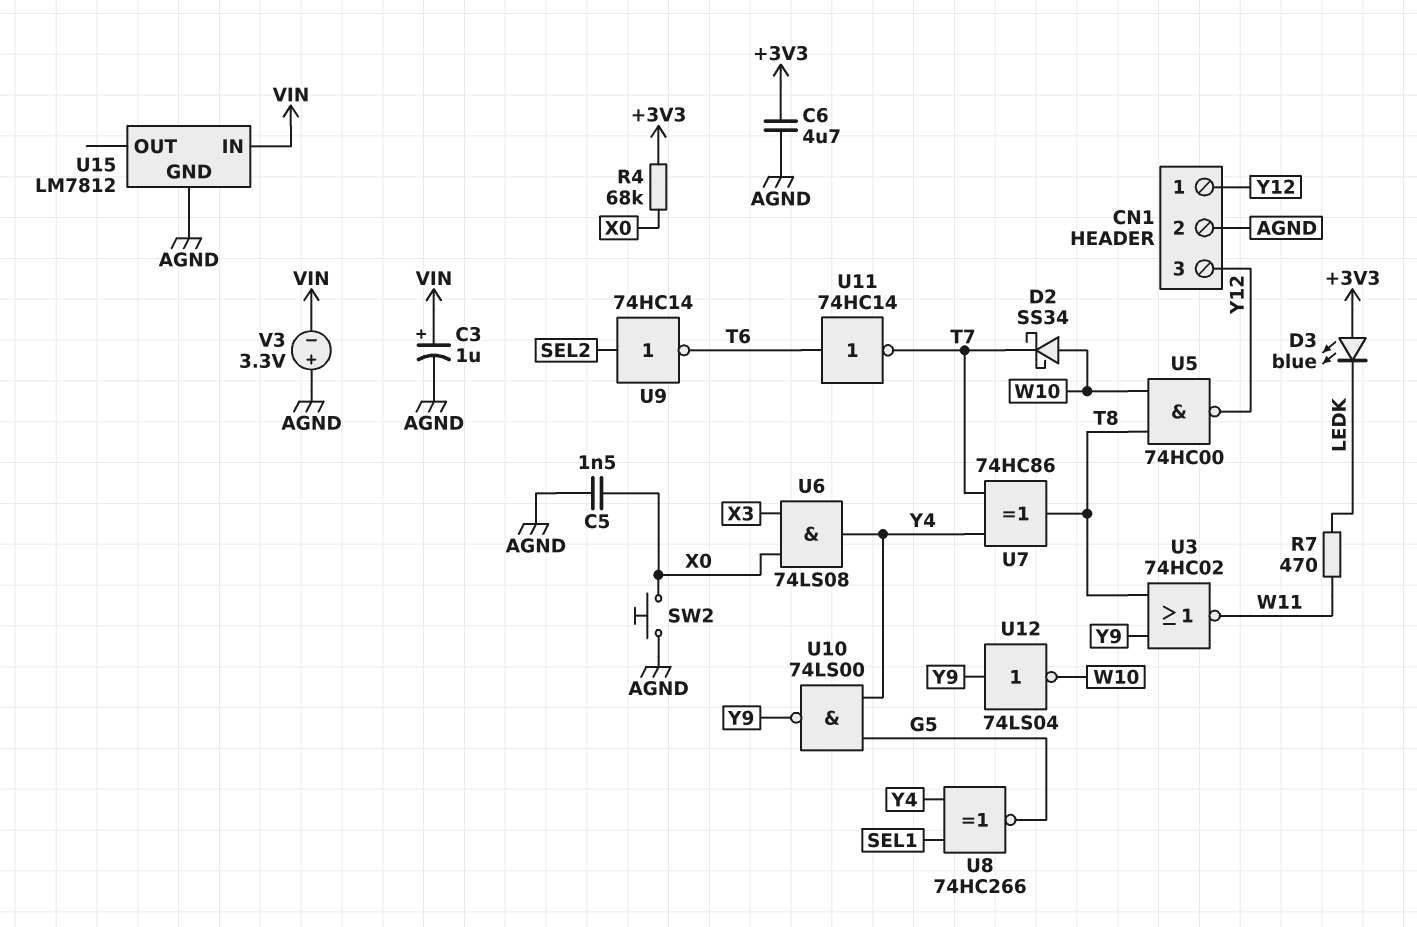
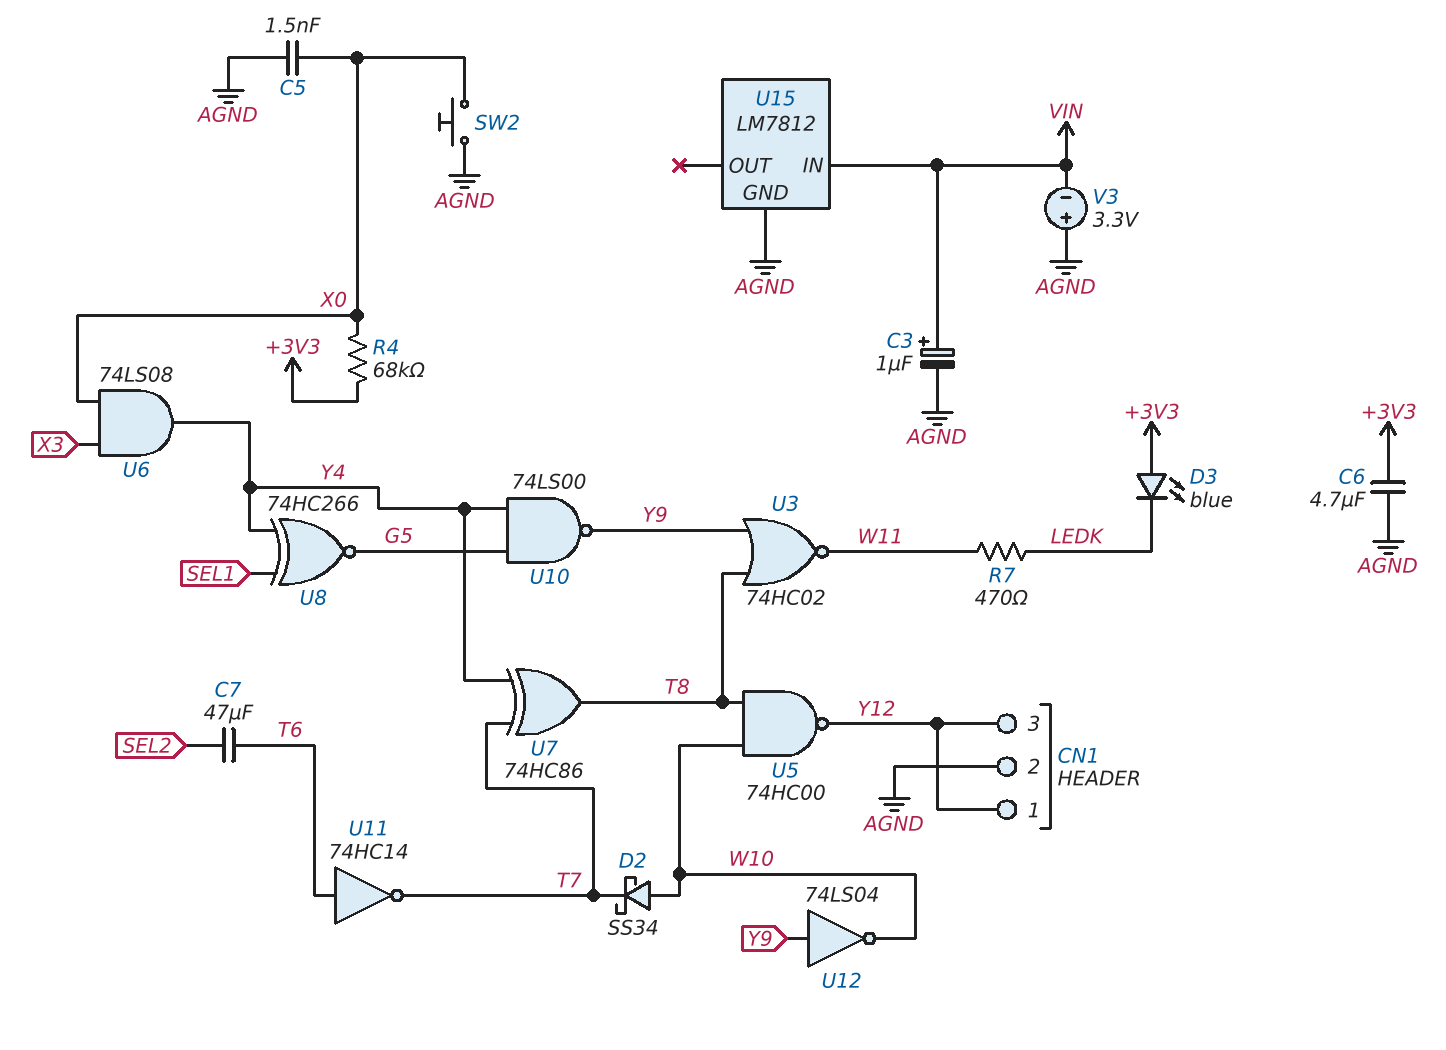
C7: none -> 47uF (SEL2, T6)
U9: NOT 74HC14 (in SEL2, out T6) -> none

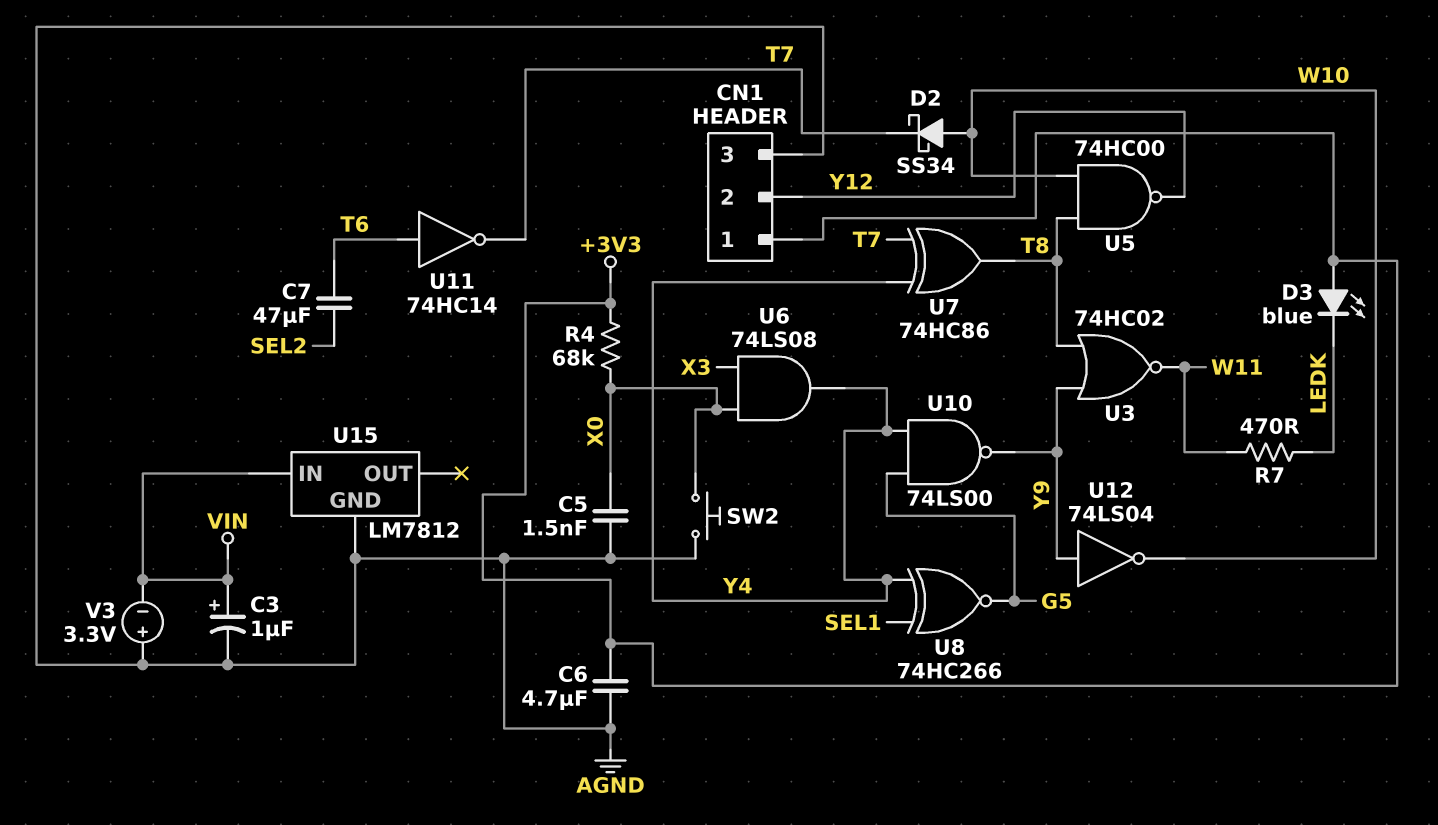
CN1 pin 1: Y12 -> +3V3
CN1 pin 2: AGND -> Y12
CN1 pin 3: Y12 -> AGND

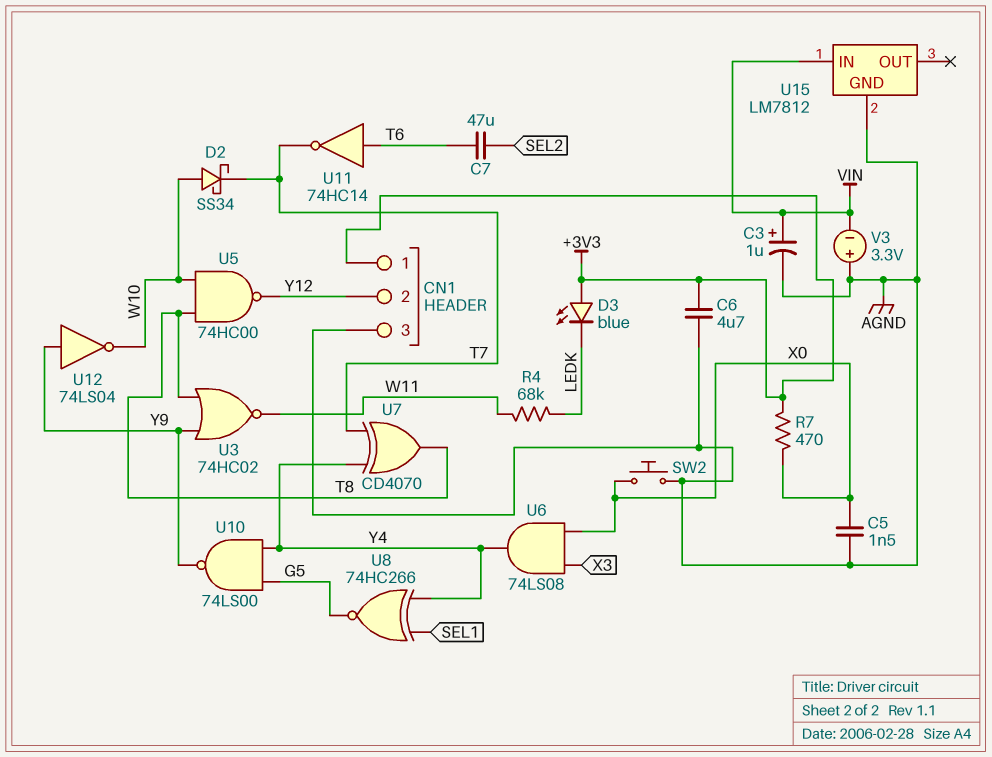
R4: 68k (+3V3, X0) -> 68k (LEDK, W11)
R7: 470 (LEDK, W11) -> 470 (+3V3, X0)
U7: XOR 74HC86 (in T7, in Y4, out T8) -> XOR CD4070 (in T7, in Y4, out T8)

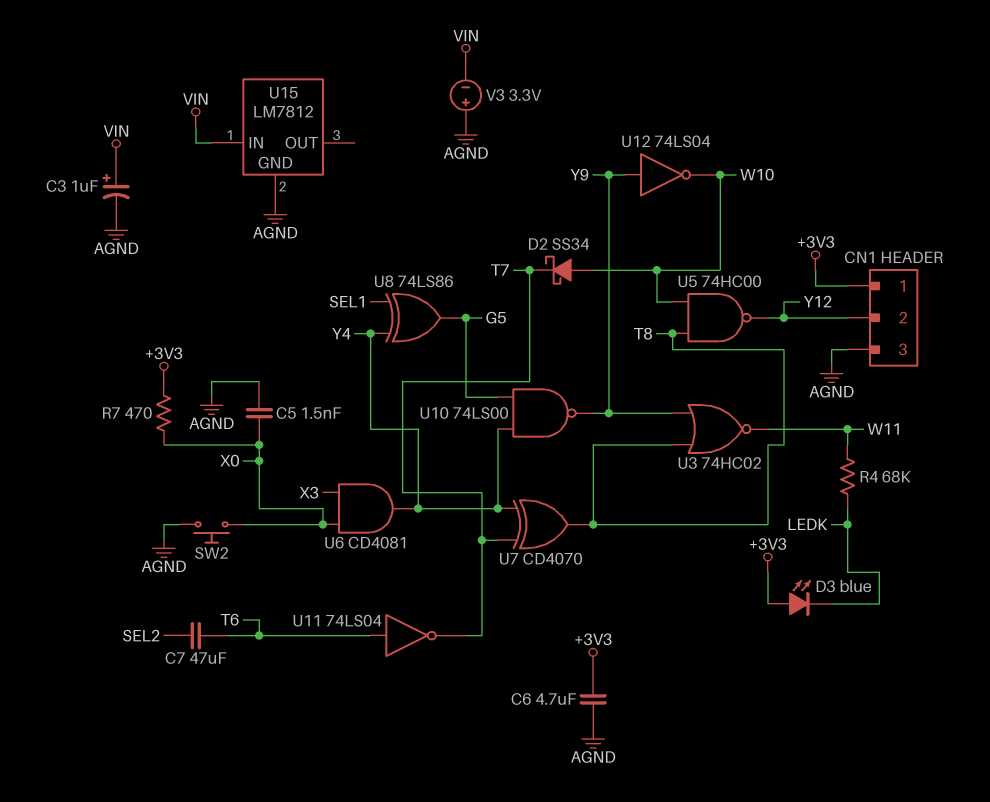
U6: AND 74LS08 (in X0, in X3, out Y4) -> AND CD4081 (in X0, in X3, out Y4)
U8: XNOR 74HC266 (in SEL1, in Y4, out G5) -> XOR 74LS86 (in SEL1, in Y4, out G5)
U11: NOT 74HC14 (in T6, out T7) -> NOT 74LS04 (in T6, out T7)

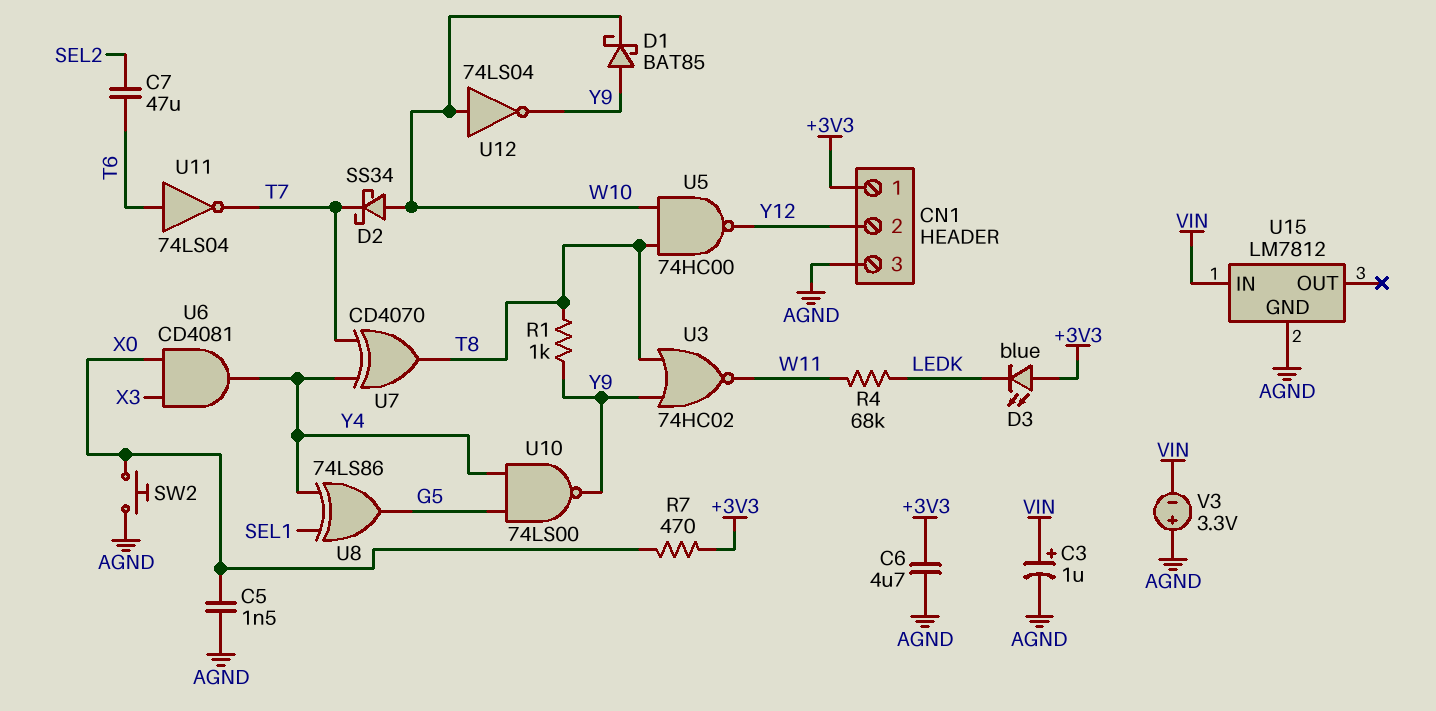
D1: none -> schottky BAT85 (A Y9, K W10)
R1: none -> 1k (T8, Y9)
U12: NOT 74LS04 (in Y9, out W10) -> NOT 74LS04 (in W10, out Y9)

